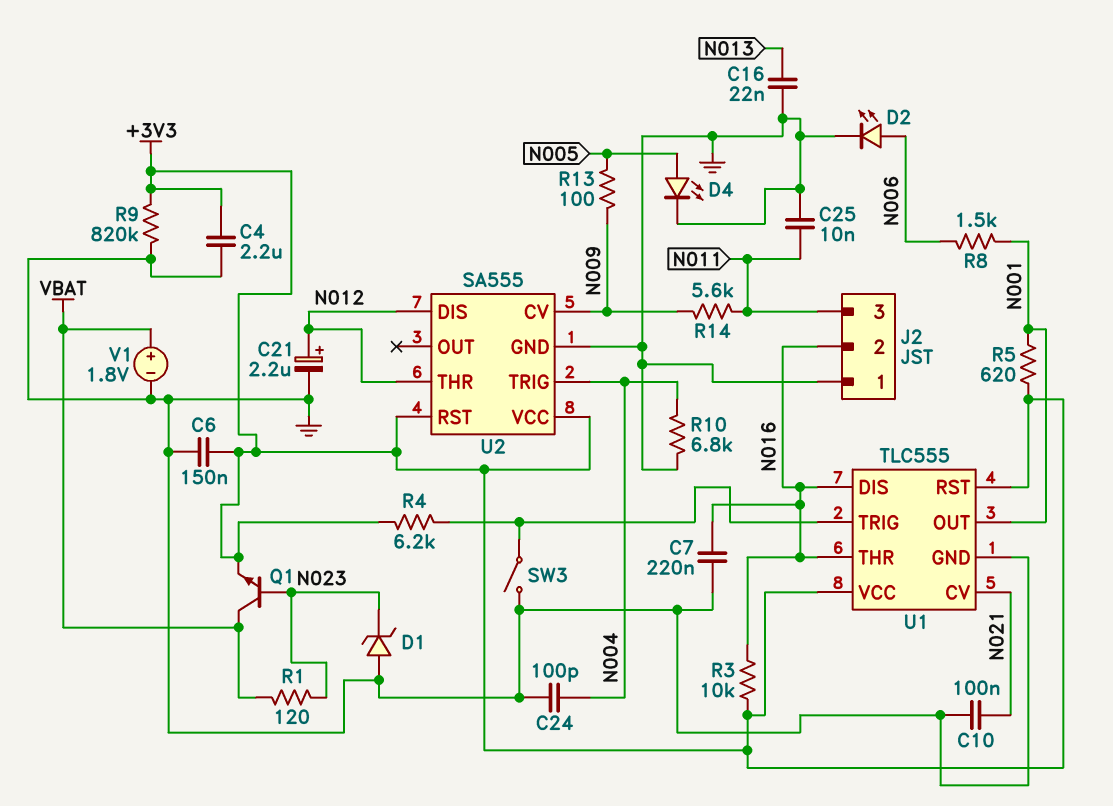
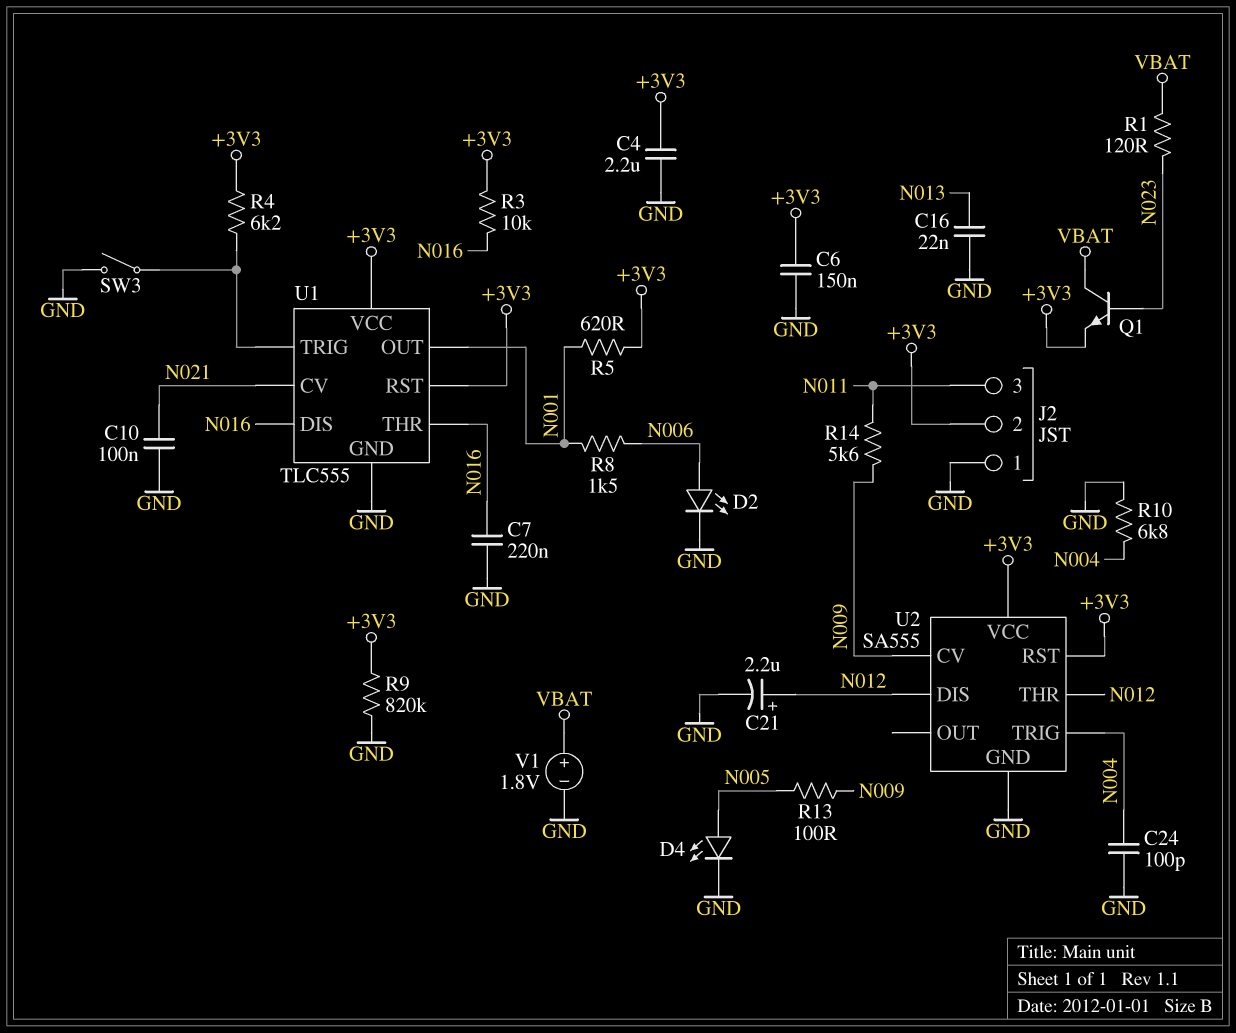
C25: 10nF (GND, N011) -> none
D1: zener (A GND, K N023) -> none
J2 pin 2: N016 -> +3V3

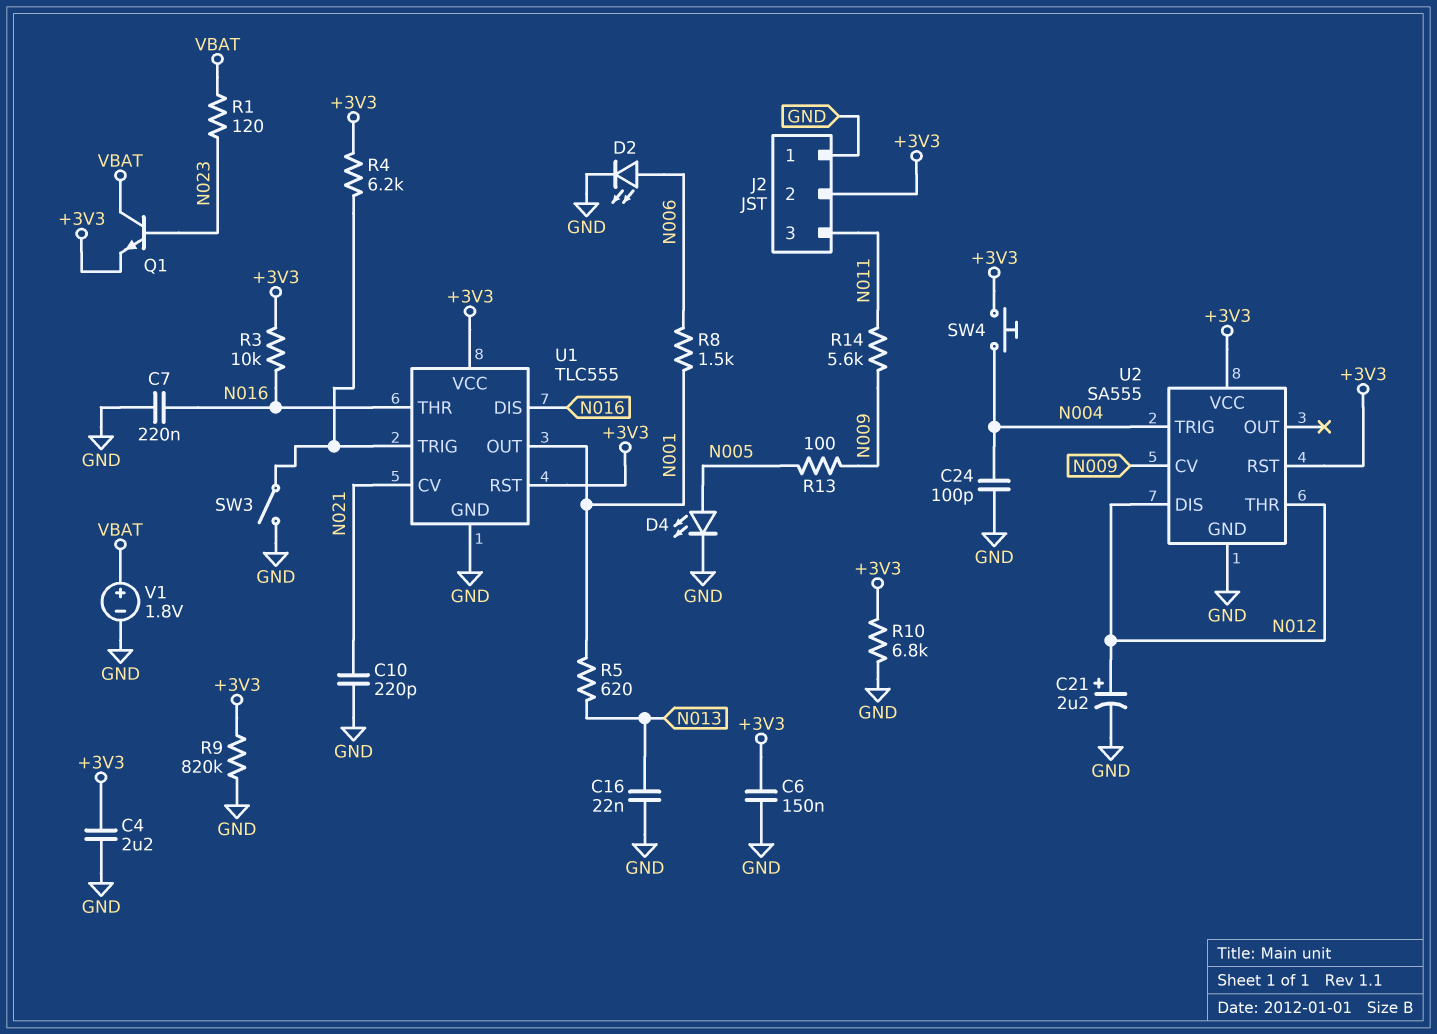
C10: 100nF (GND, N021) -> 220pF (GND, N021)
R5: 620 (+3V3, N001) -> 620 (N001, N013)
R10: 6.8k (GND, N004) -> 6.8k (+3V3, GND)
SW4: none -> button (+3V3, N004)

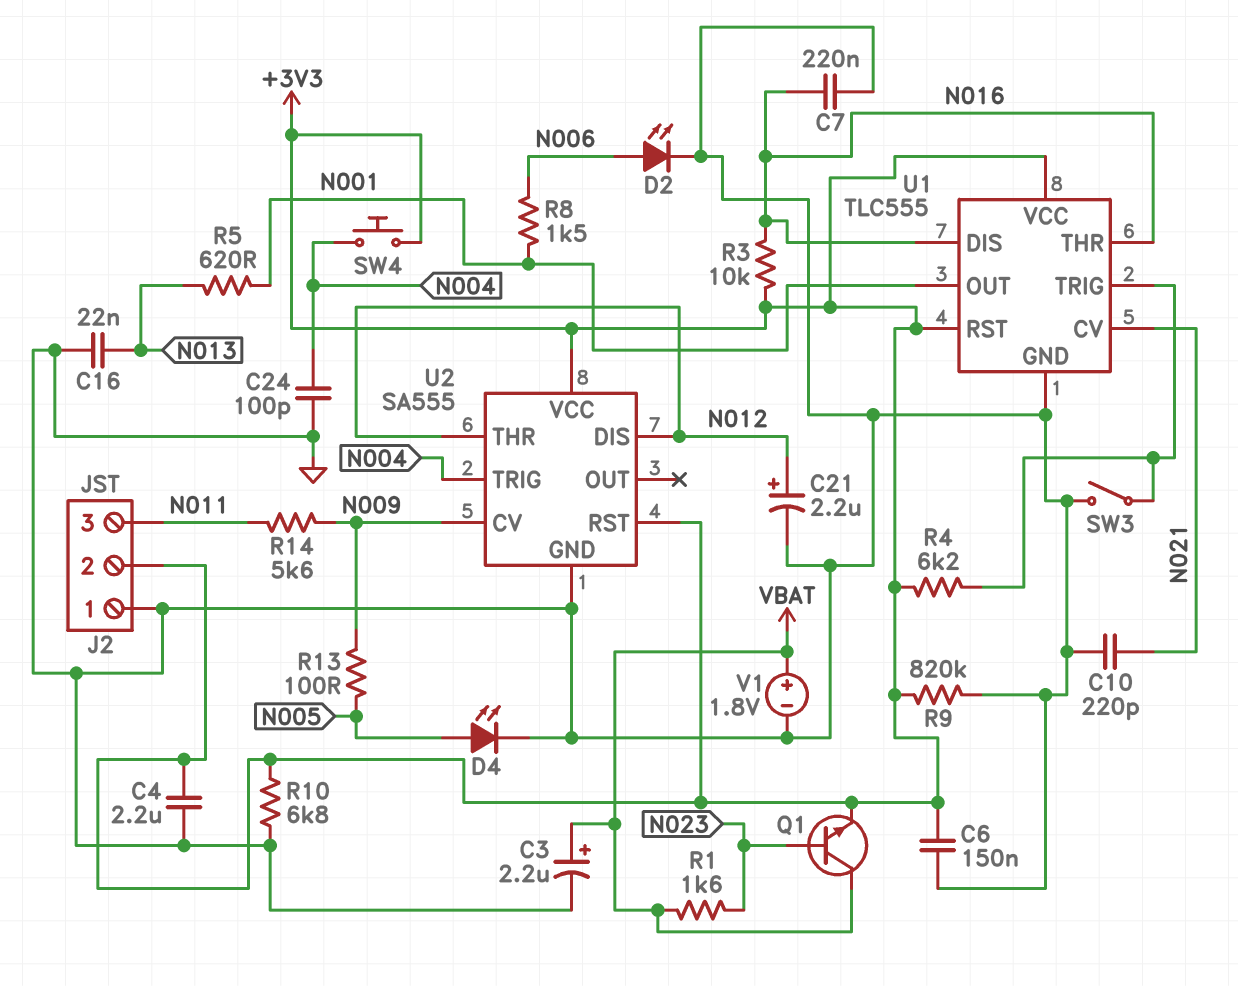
C3: none -> 2.2uF (plus VBAT, minus GND)
R1: 120 (N023, VBAT) -> 1.6k (N023, VBAT)

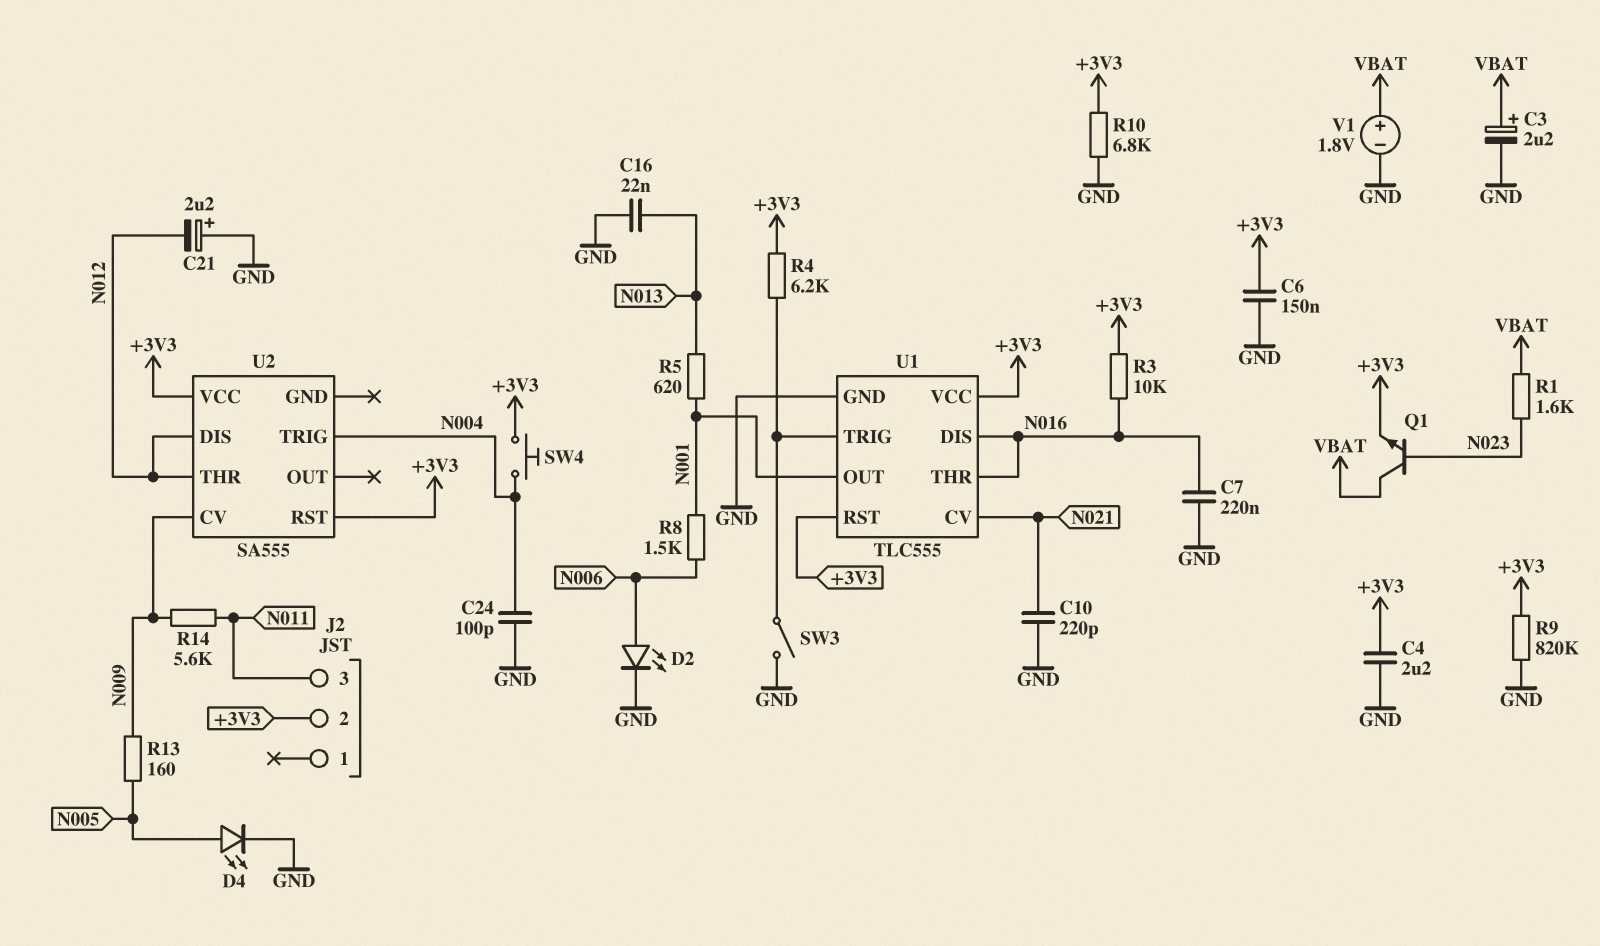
C21: 2.2uF (plus N012, minus GND) -> 2.2uF (plus GND, minus N012)
J2 pin 1: GND -> none
R13: 100 (N005, N009) -> 160 (N005, N009)
U2 pin GND: GND -> none

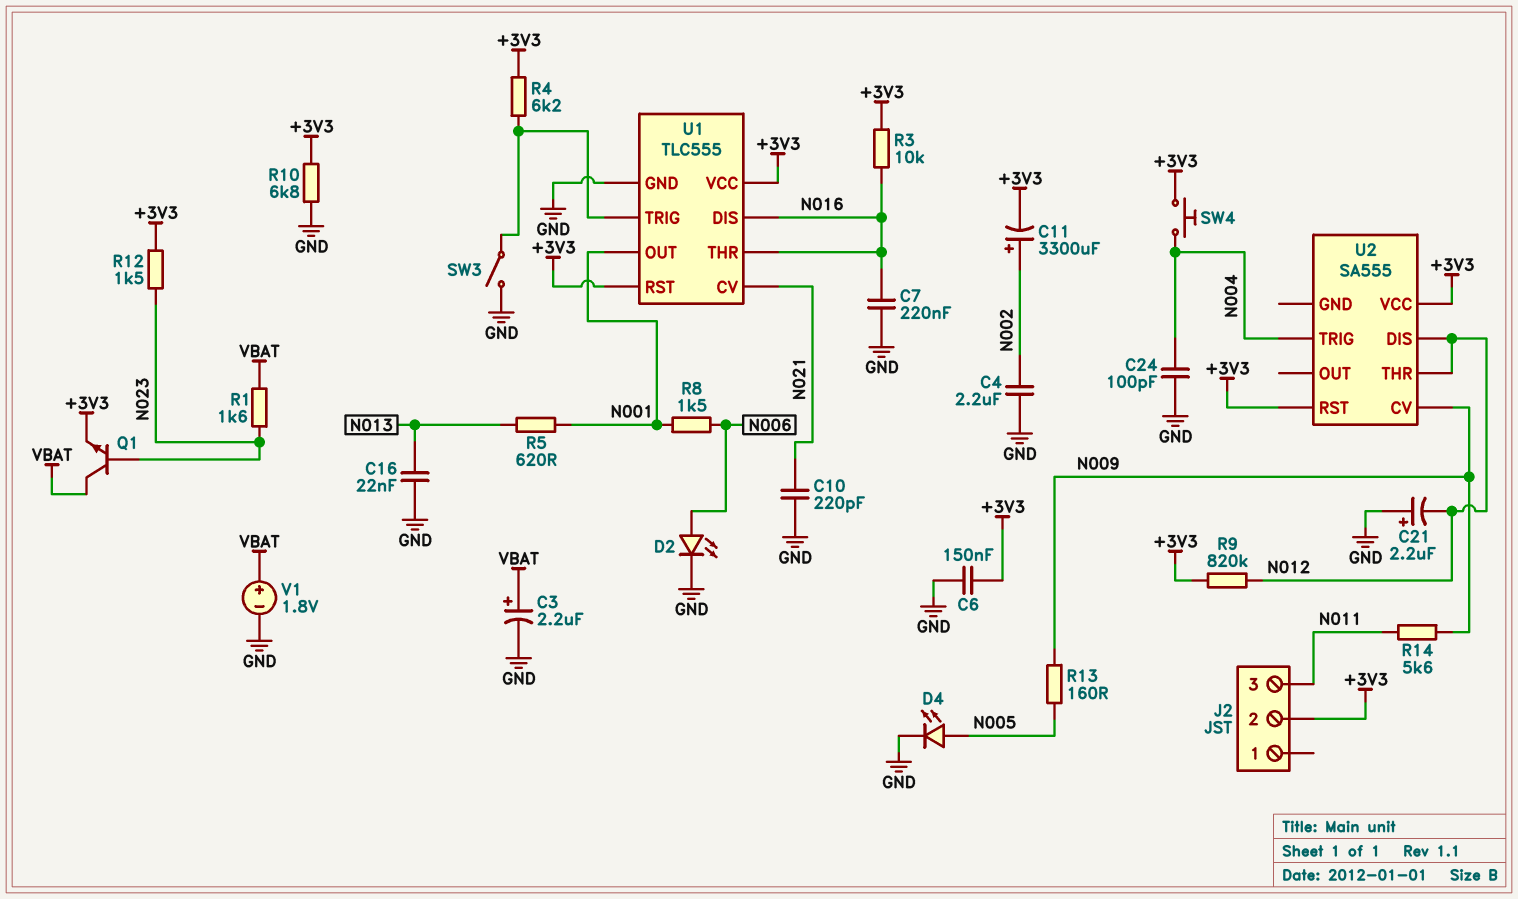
C4: 2.2uF (+3V3, GND) -> 2.2uF (GND, N002)
C11: none -> 3300uF (plus N002, minus +3V3)
R9: 820k (+3V3, GND) -> 820k (+3V3, N012)
R12: none -> 1.5k (+3V3, N023)

